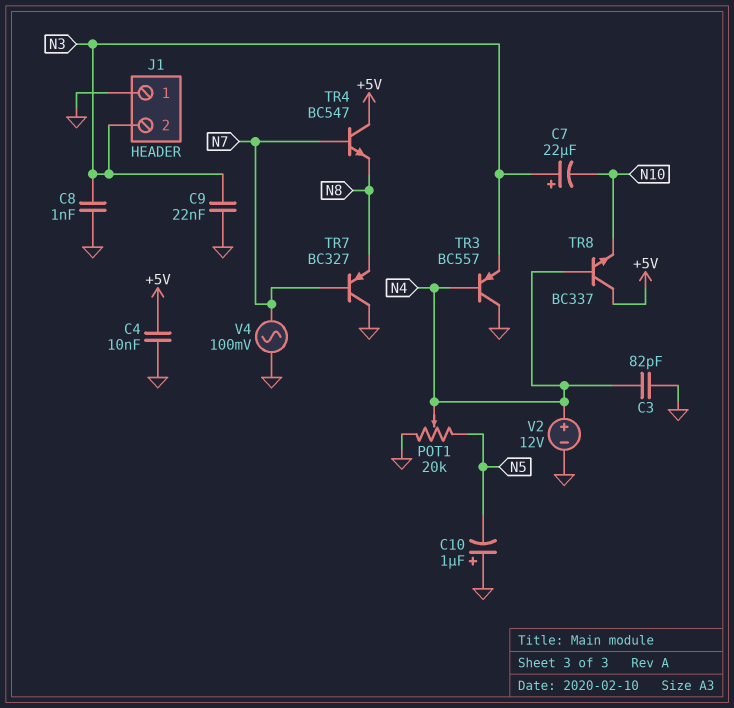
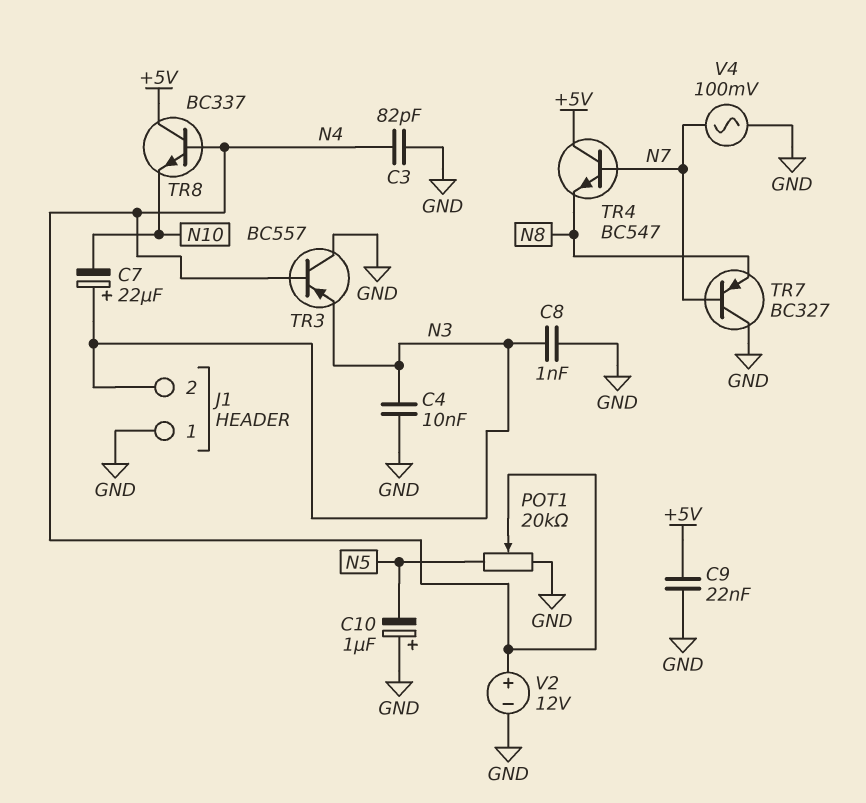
C4: 10nF (+5V, GND) -> 10nF (GND, N3)
C9: 22nF (GND, N3) -> 22nF (+5V, GND)

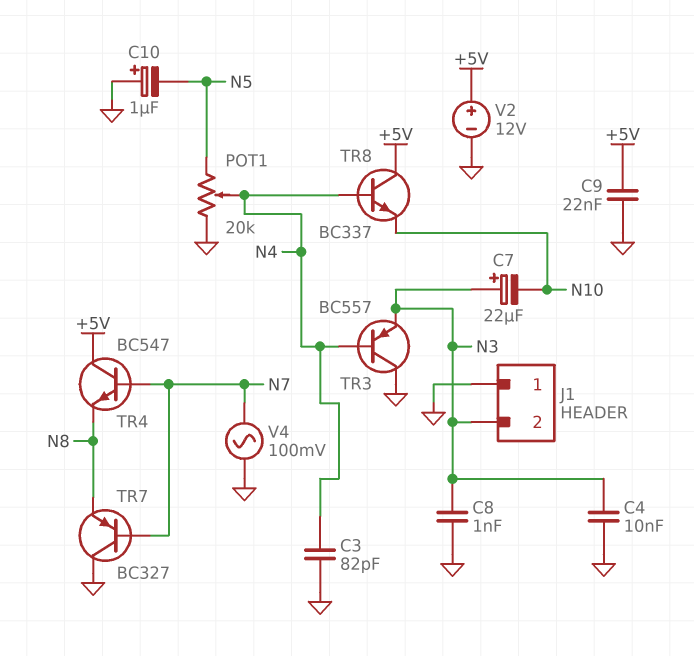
V2: 12V (plus N4, minus GND) -> 12V (plus +5V, minus GND)

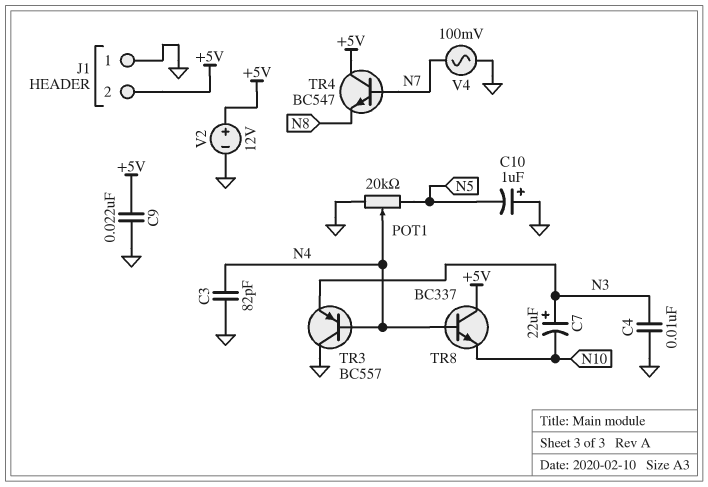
C8: 1nF (GND, N3) -> none
J1 pin 2: N3 -> +5V
TR7: PNP BC327 (B N7, C GND, E N8) -> none

